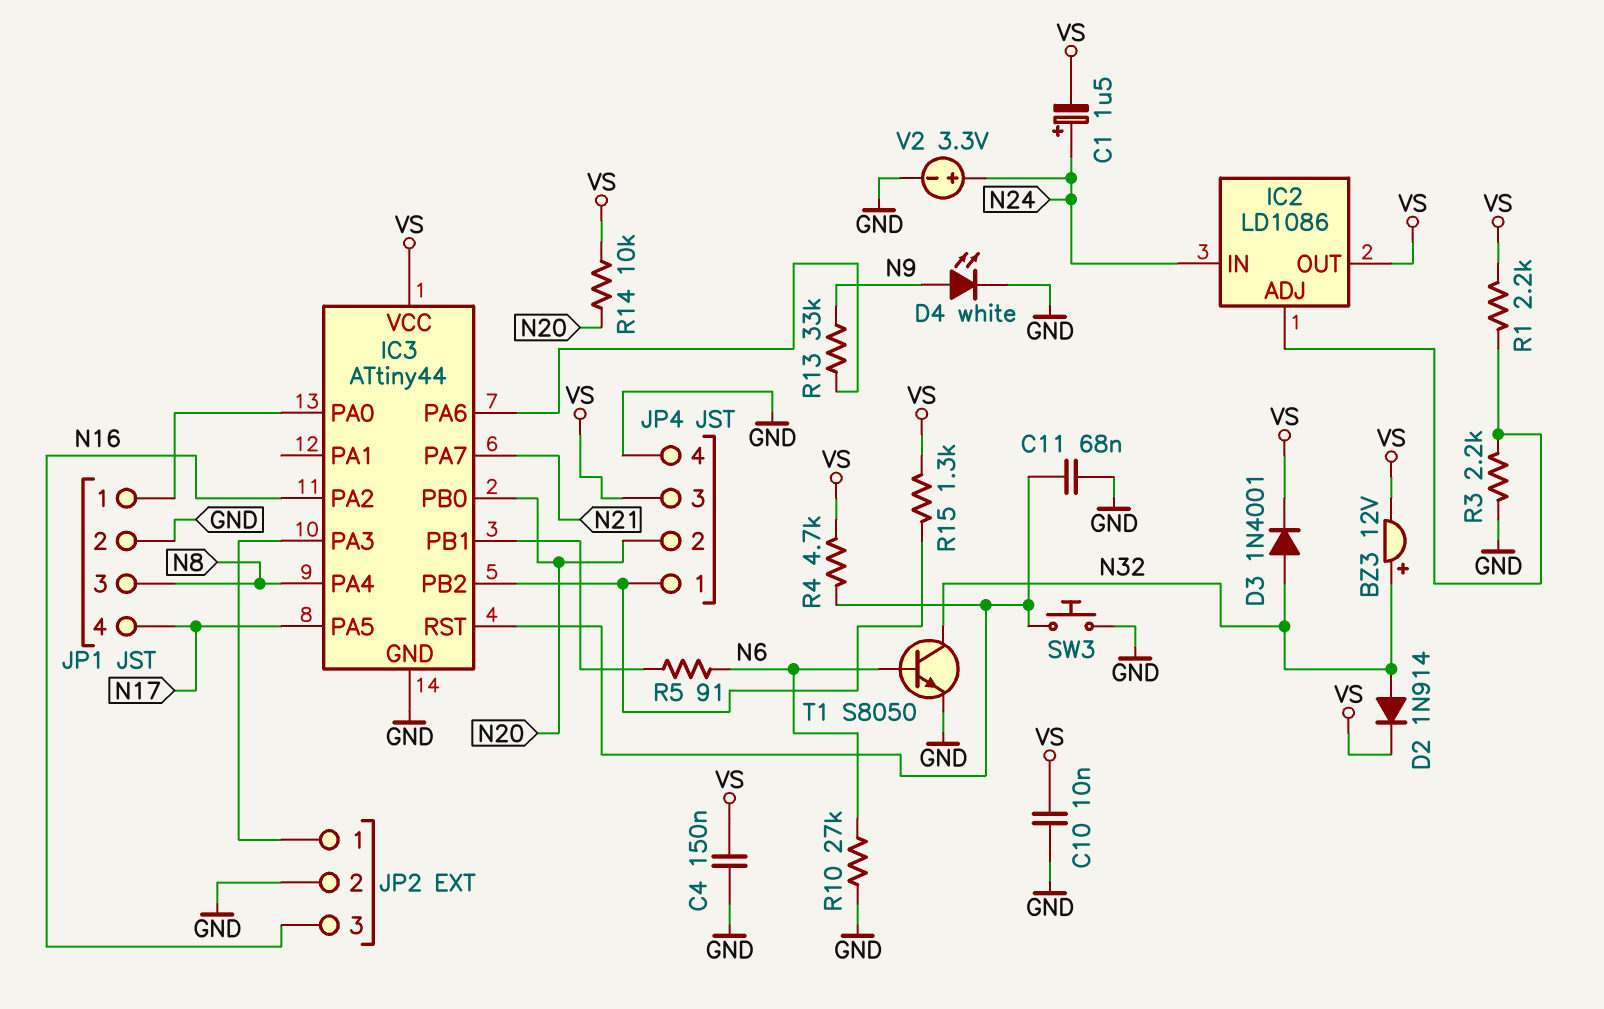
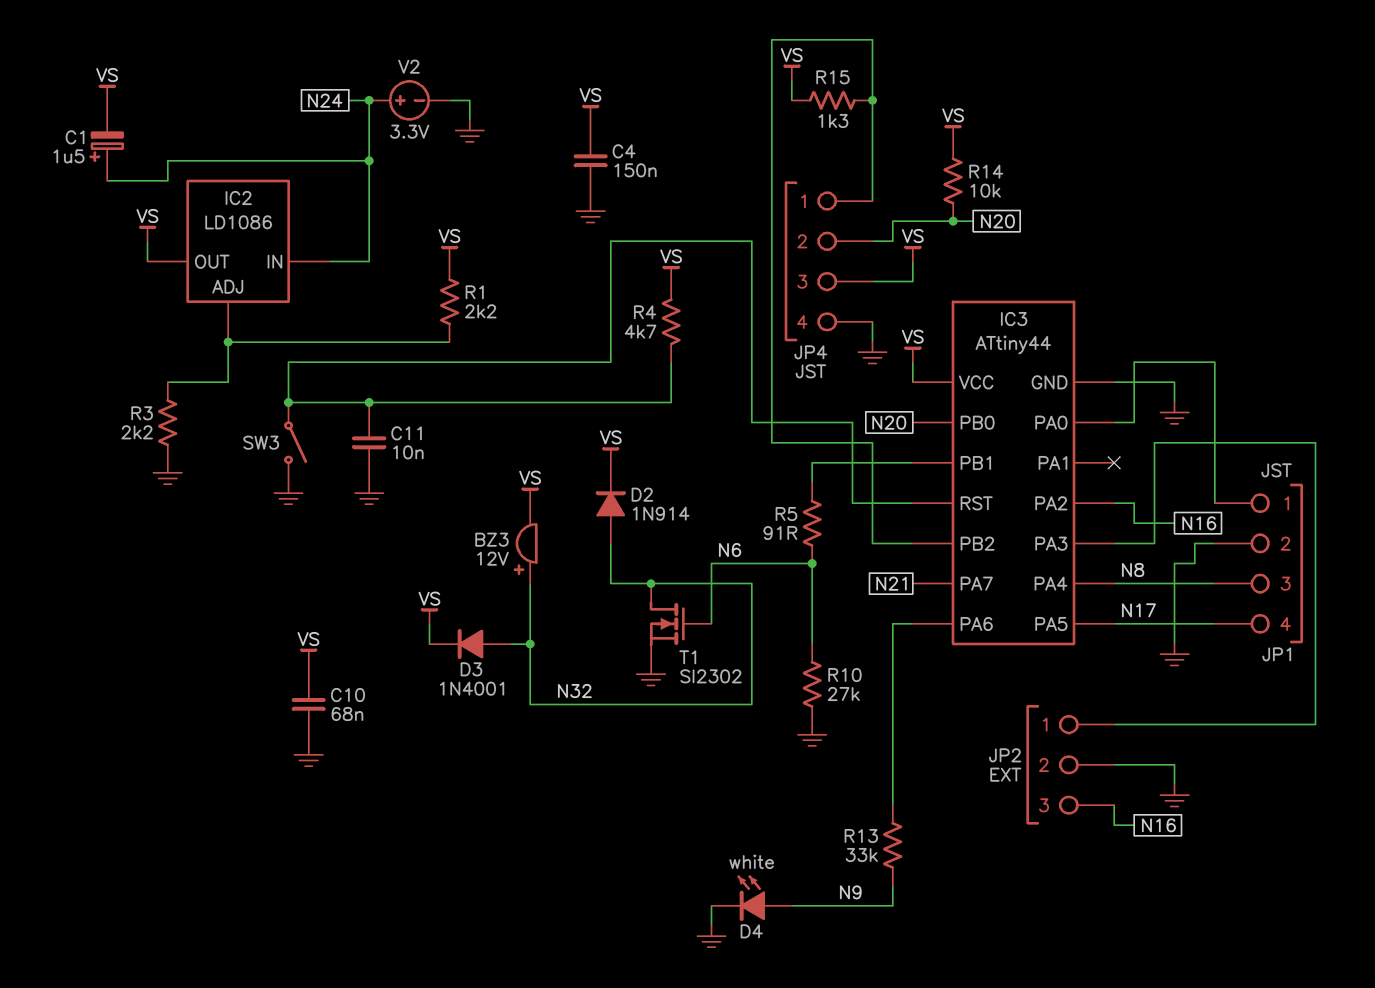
C10: 10nF (GND, VS) -> 68nF (GND, VS)
C11: 68nF (GND, IC3/RST) -> 10nF (GND, IC3/RST)
SW3: button (GND, IC3/RST) -> switch (GND, IC3/RST)
T1: NPN S8050 (B N6, C N32, E GND) -> NMOS SI2302 (G N6, D N32, S GND)

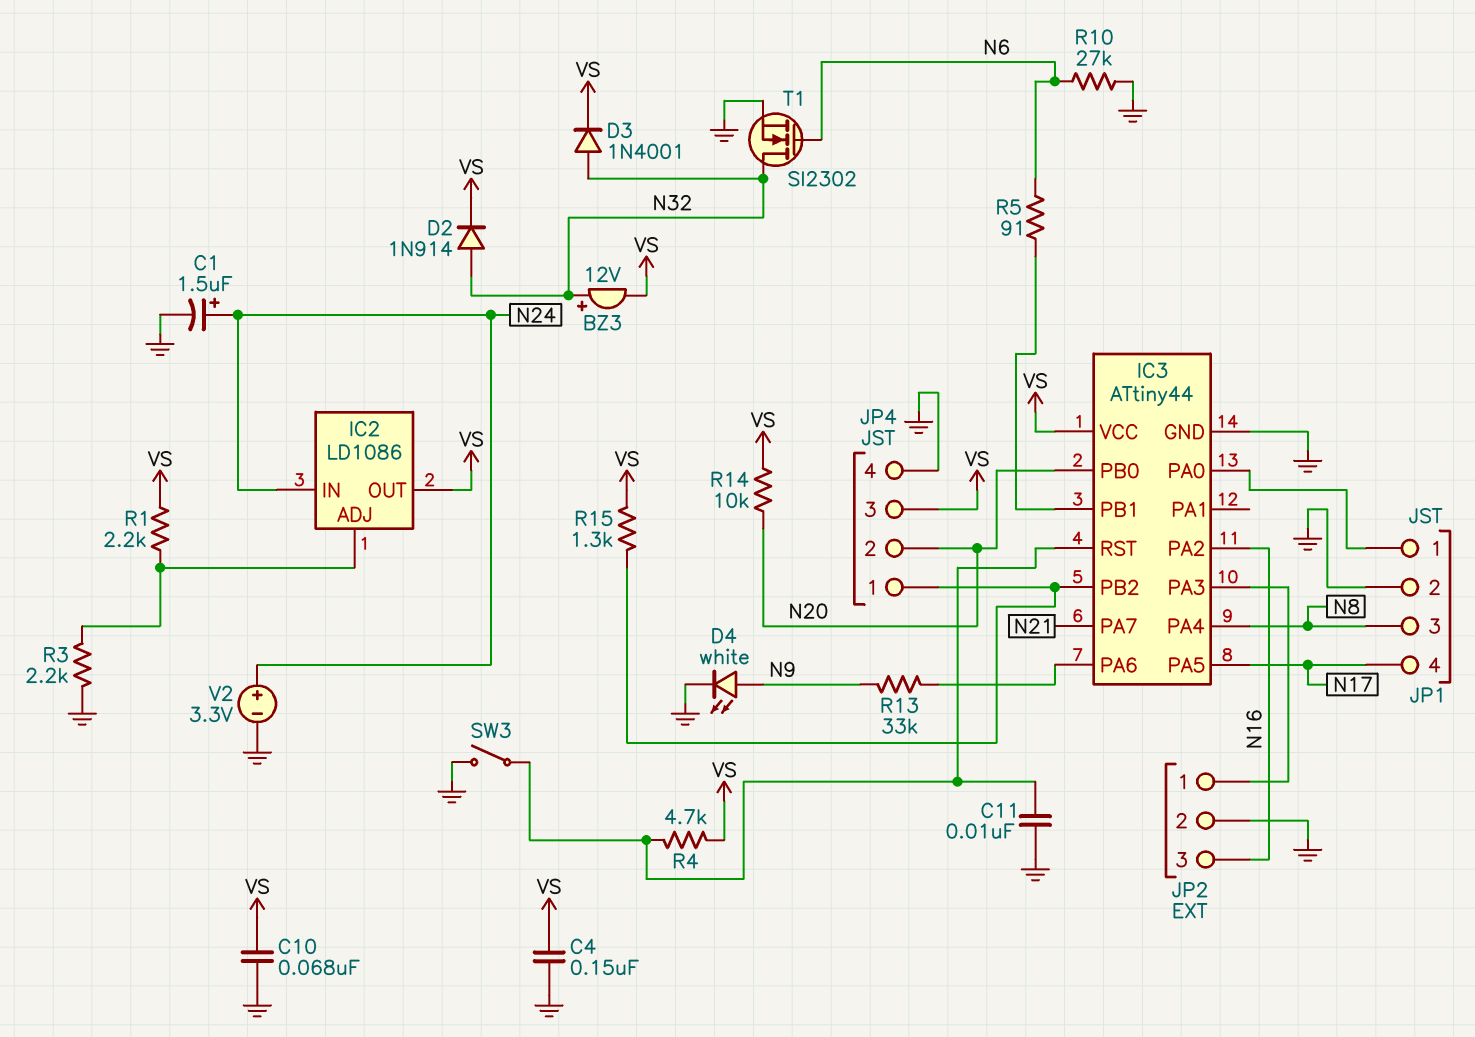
C1: 1.5uF (plus N24, minus VS) -> 1.5uF (plus N24, minus GND)

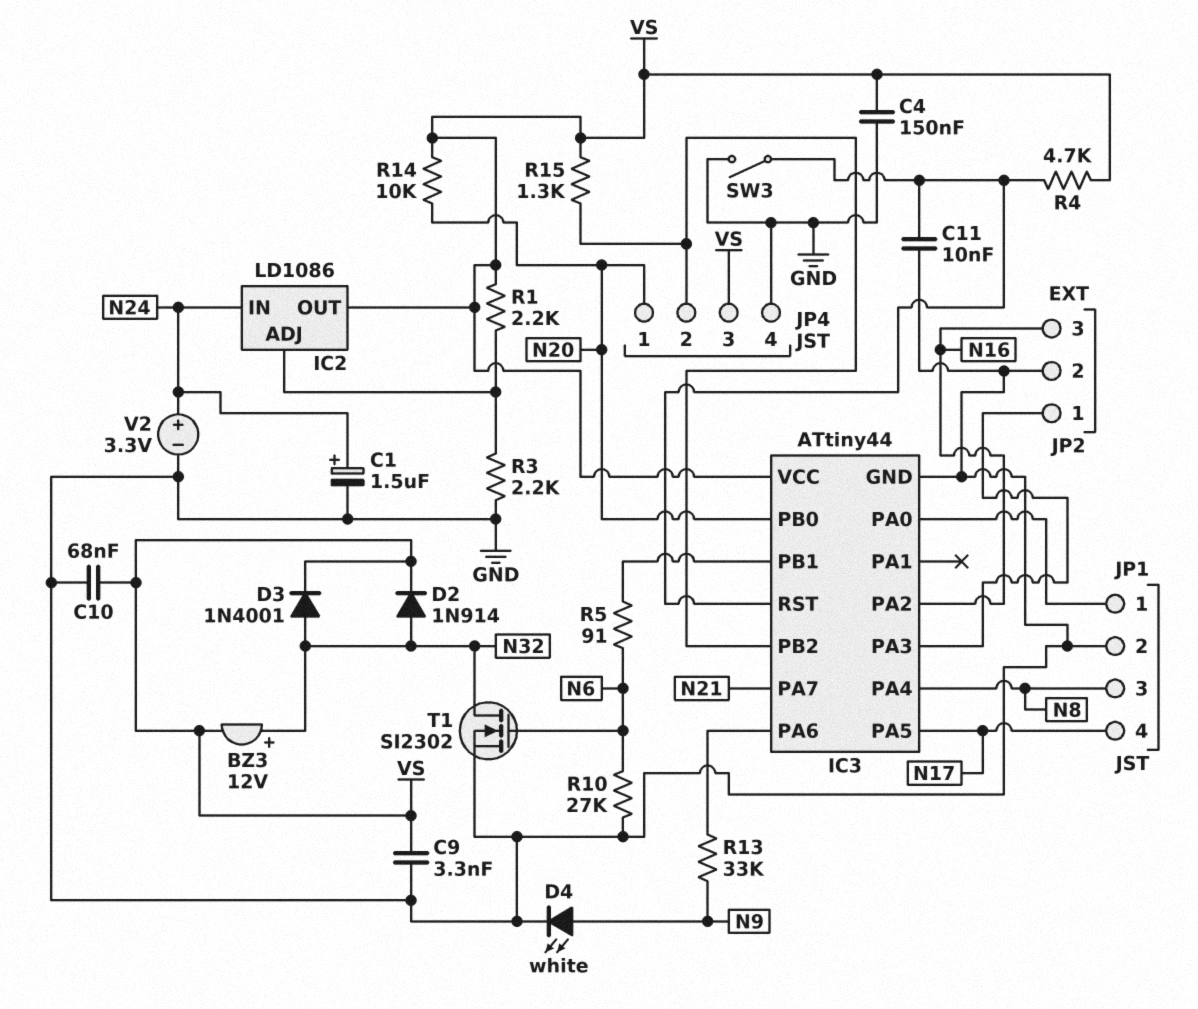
C9: none -> 3.3nF (GND, VS)
JP4 pin 1: IC3/PB2 -> N20
JP4 pin 2: N20 -> IC3/PB2

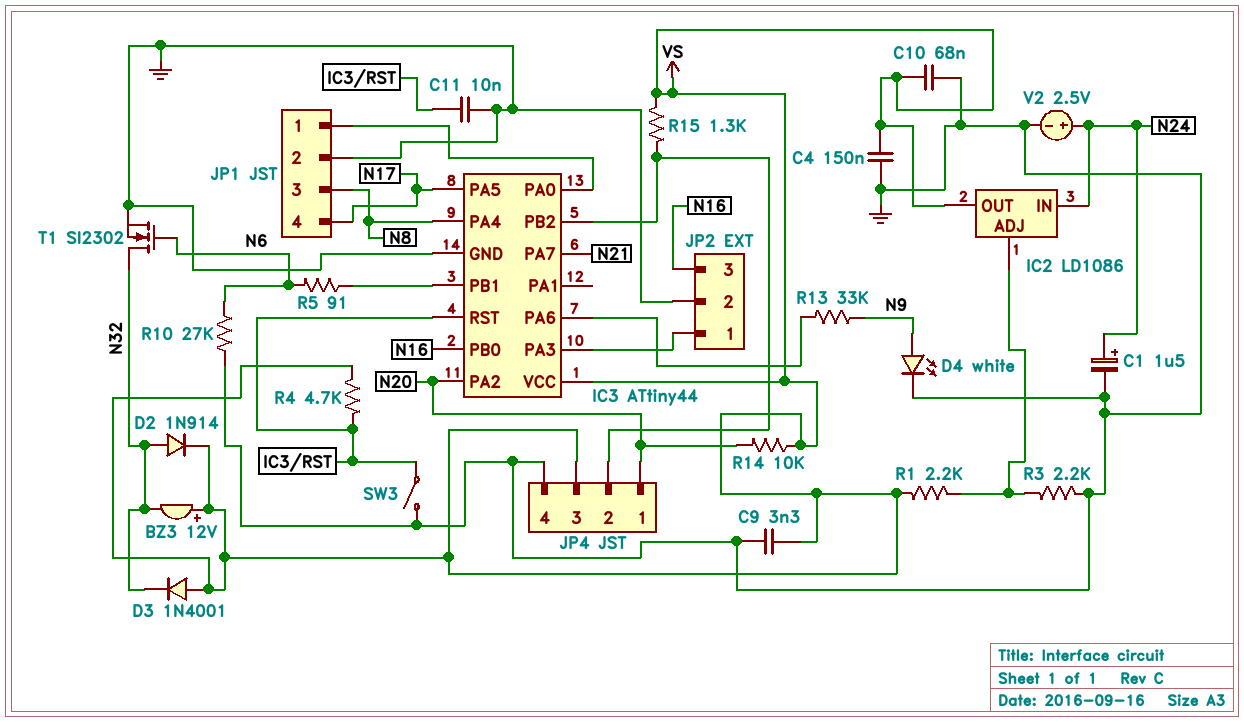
BZ3: buzzer 12V (plus N32, minus VS) -> buzzer 12V (plus VS, minus N32)
D3: diode 1N4001 (A N32, K VS) -> diode 1N4001 (A VS, K N32)
IC3 pin PA2: N16 -> N20
IC3 pin PB0: N20 -> N16
V2: 3.3V (plus N24, minus GND) -> 2.5V (plus N24, minus GND)

